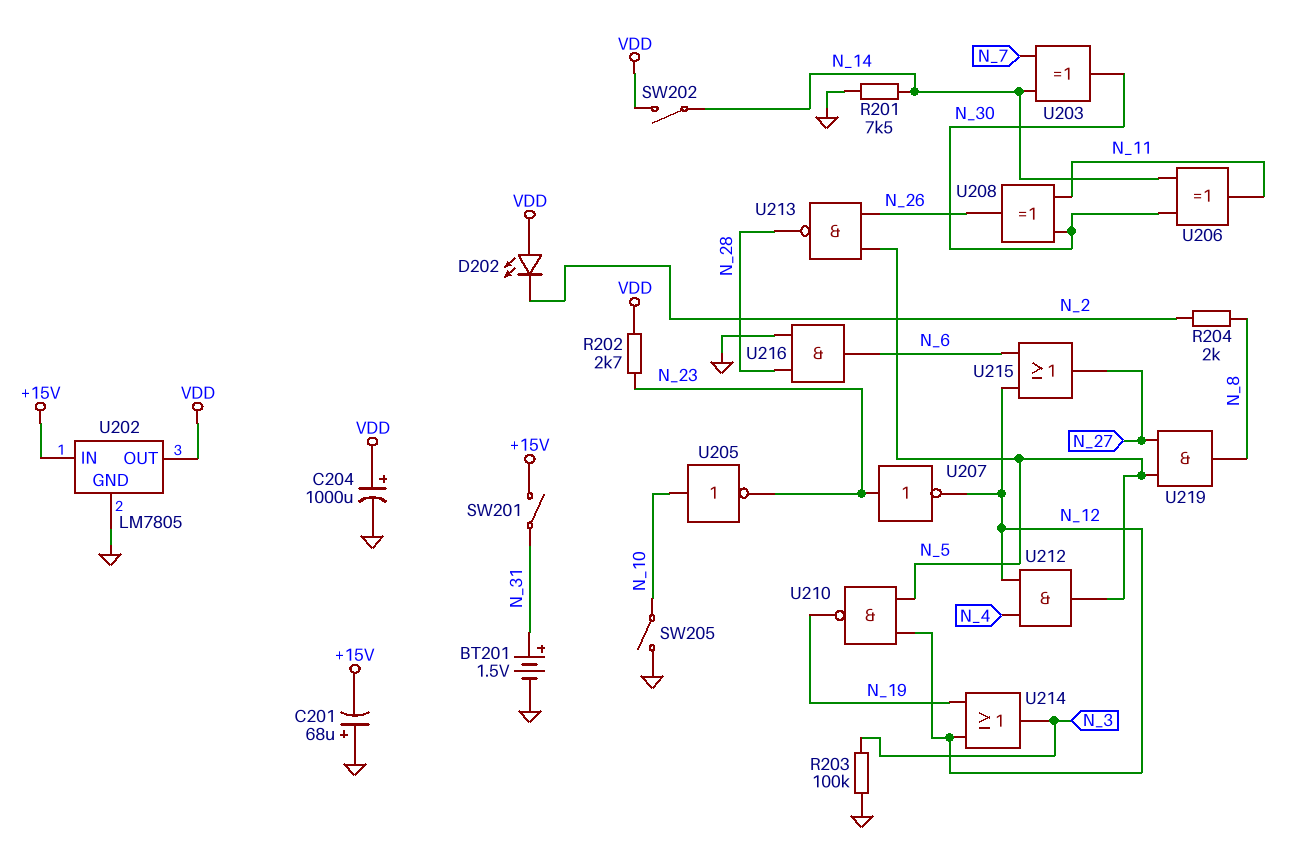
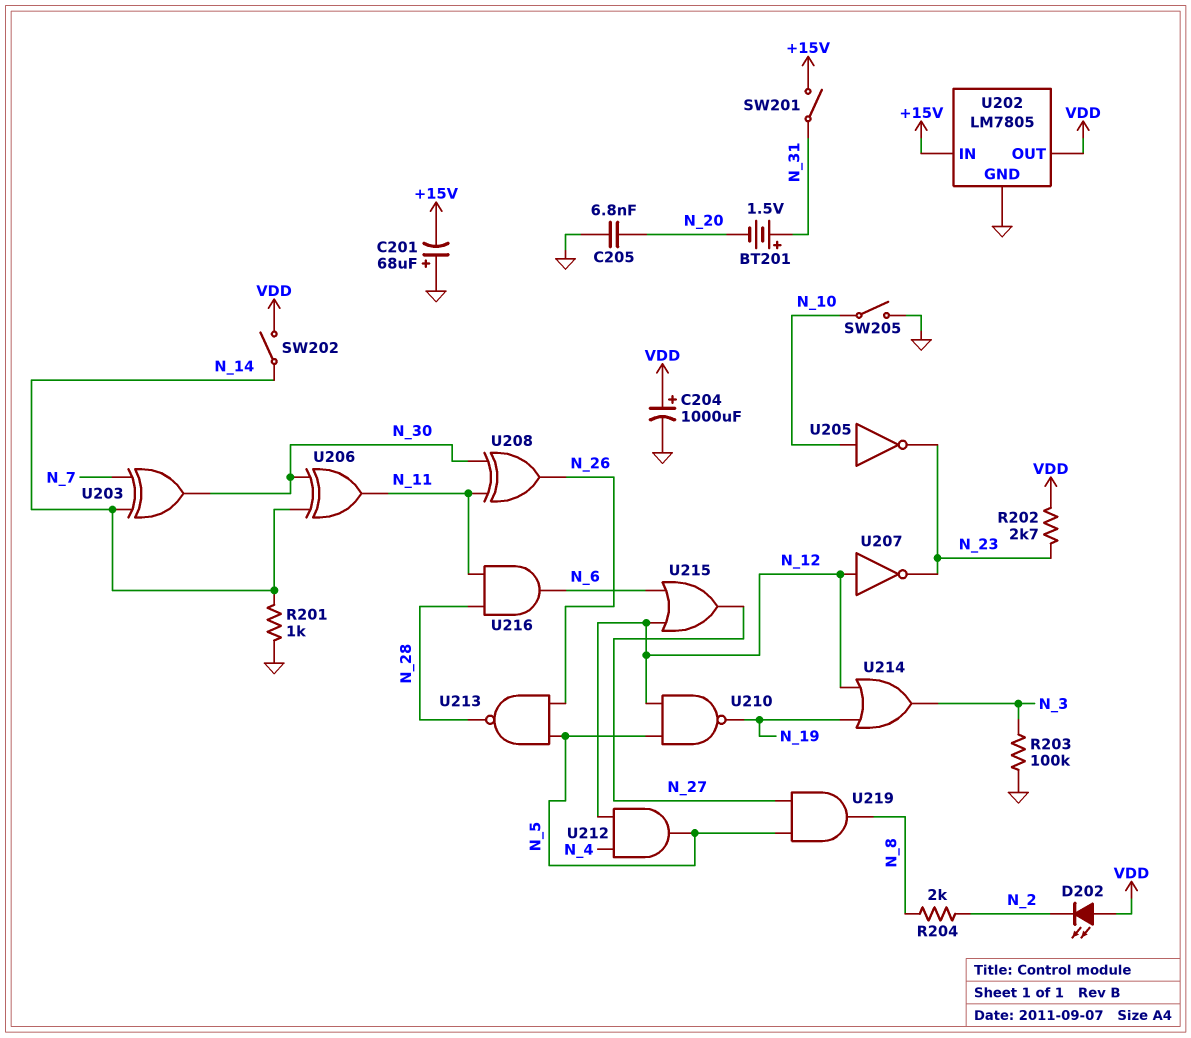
BT201: 1.5V (plus N_31, minus GND) -> 1.5V (plus N_31, minus N_20)
C205: none -> 6.8nF (GND, N_20)
R201: 7.5k (GND, N_14) -> 1k (GND, N_14)
U207: NOT (in N_23, out N_12) -> NOT (in N_12, out N_23)
U216: AND (in GND, in N_28, out N_6) -> AND (in N_11, in N_28, out N_6)

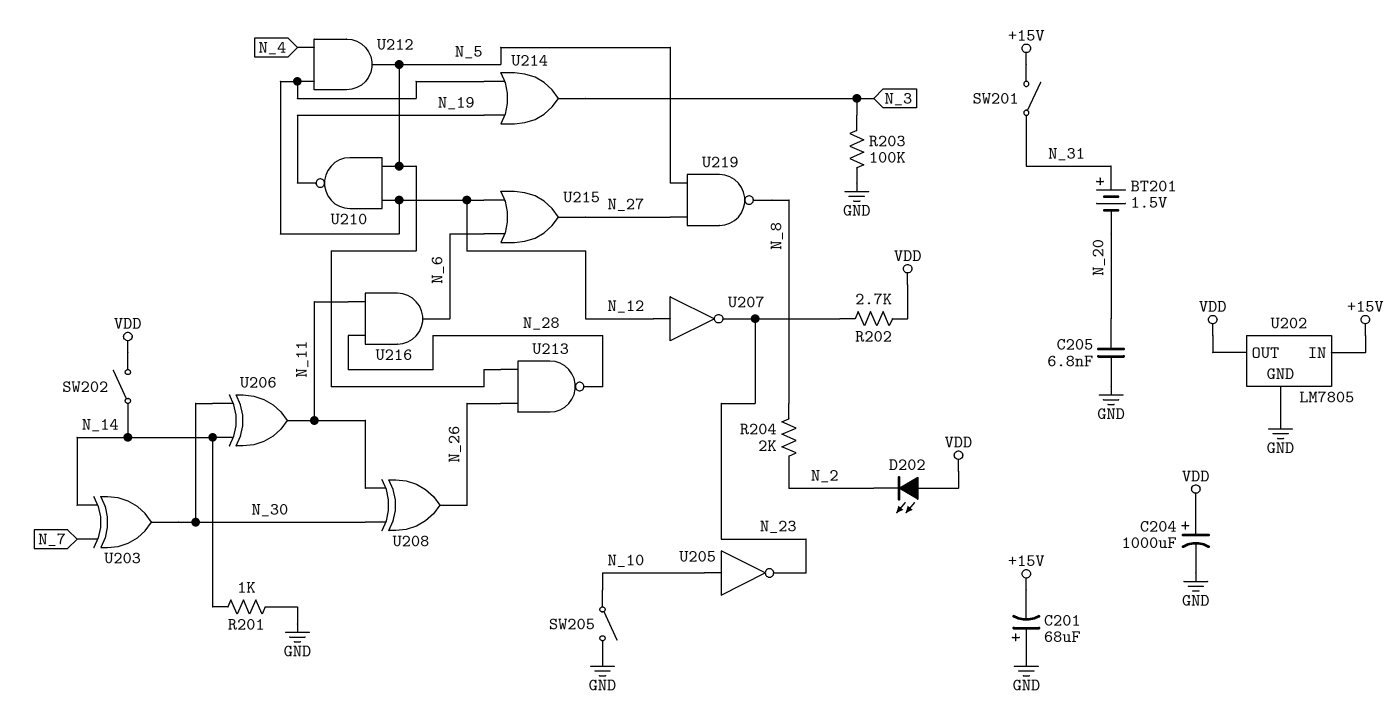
U219: AND (in N_5, in N_27, out N_8) -> NAND (in N_5, in N_27, out N_8)

